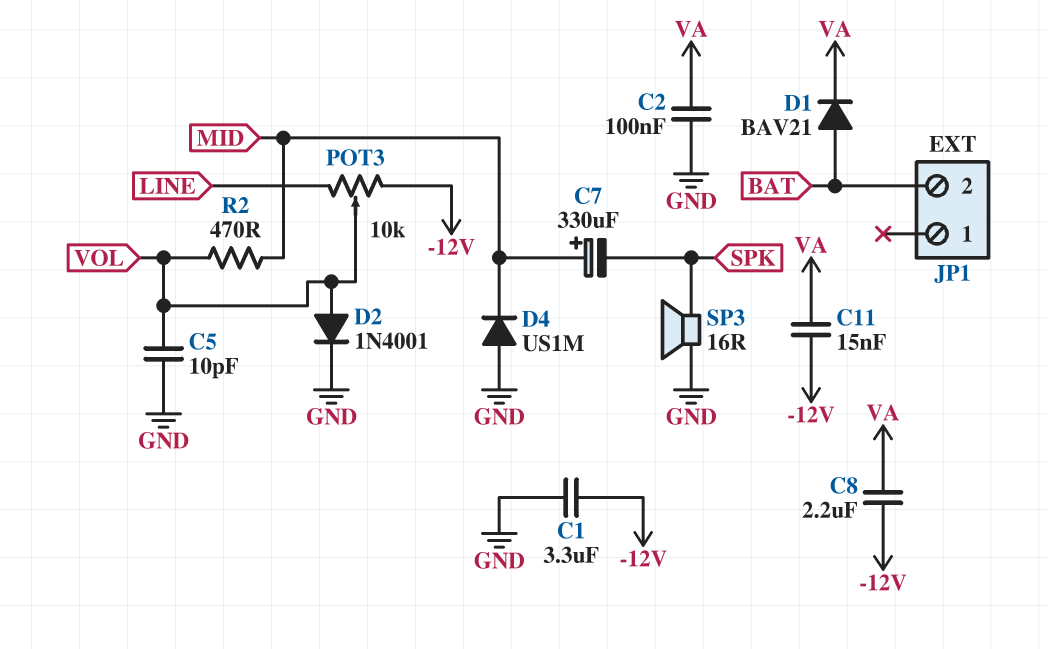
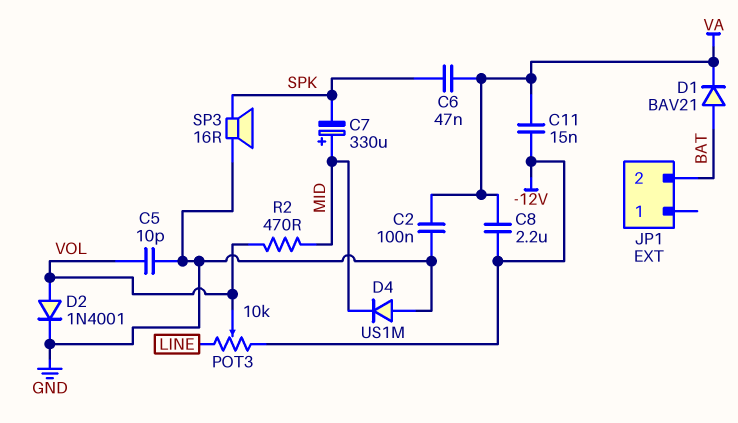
C1: 3.3uF (-12V, GND) -> none
C6: none -> 47nF (SPK, VA)

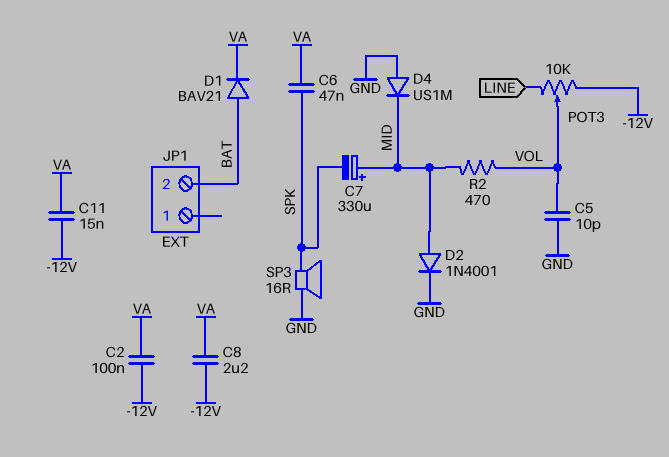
C2: 100nF (GND, VA) -> 100nF (-12V, VA)
D2: diode 1N4001 (A VOL, K GND) -> diode 1N4001 (A MID, K GND)

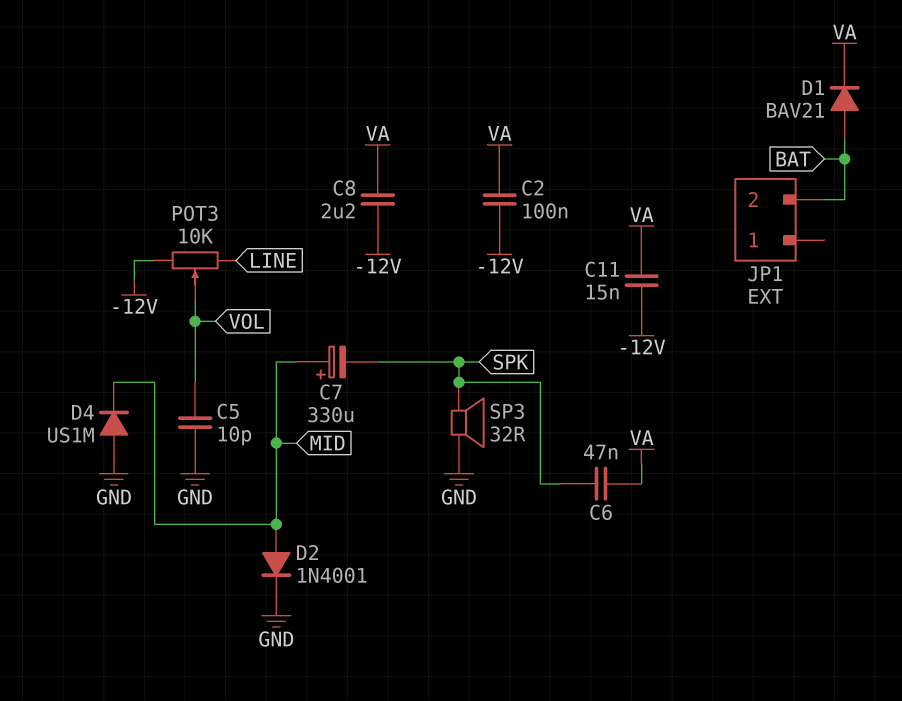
R2: 470 (MID, VOL) -> none
SP3: speaker 16R (GND, SPK) -> speaker 32R (GND, SPK)

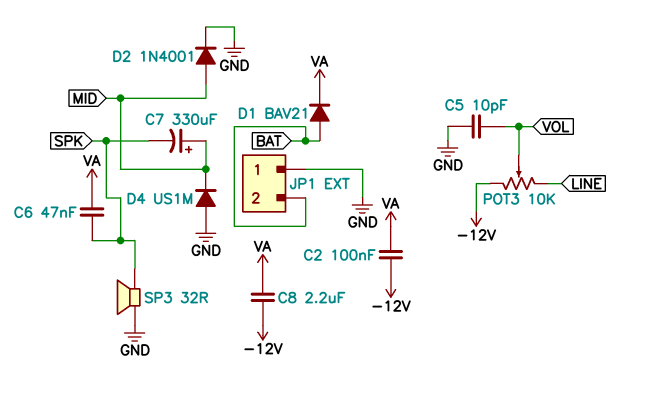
C11: 15nF (-12V, VA) -> none
JP1 pin 1: none -> GND

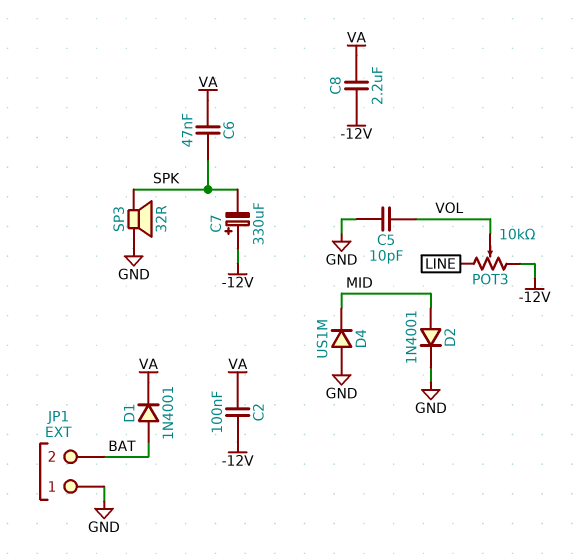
C7: 330uF (plus MID, minus SPK) -> 330uF (plus -12V, minus SPK)
D1: diode BAV21 (A BAT, K VA) -> diode 1N4001 (A BAT, K VA)

